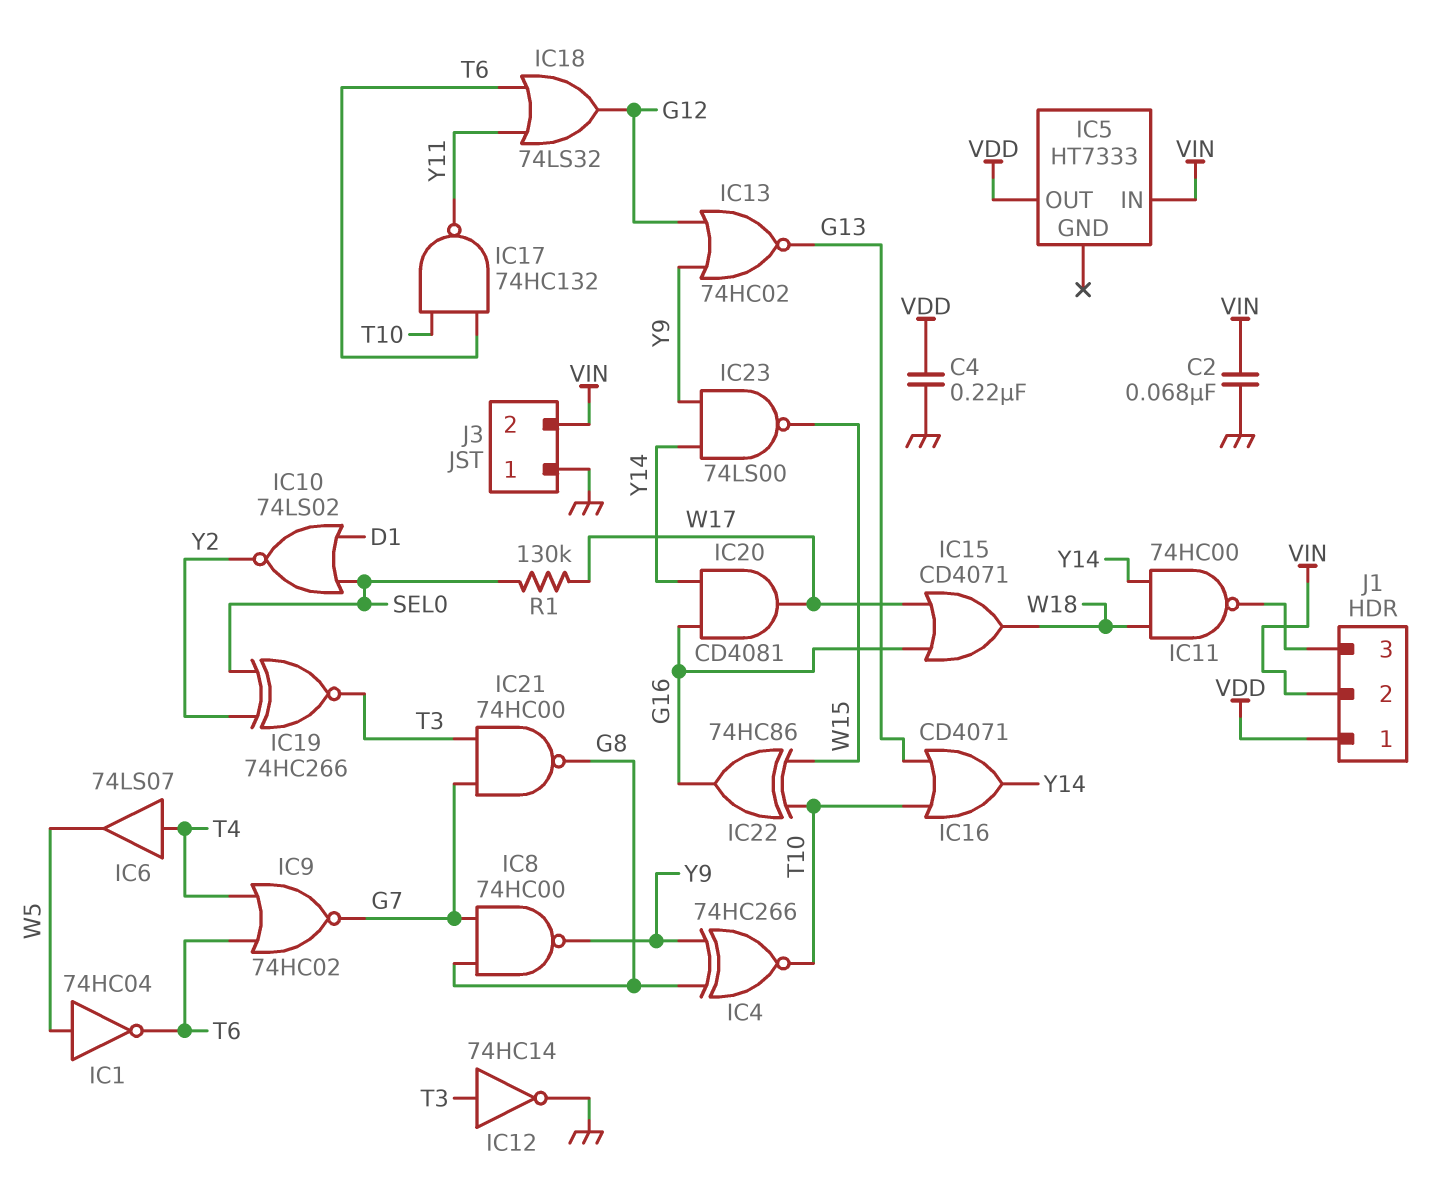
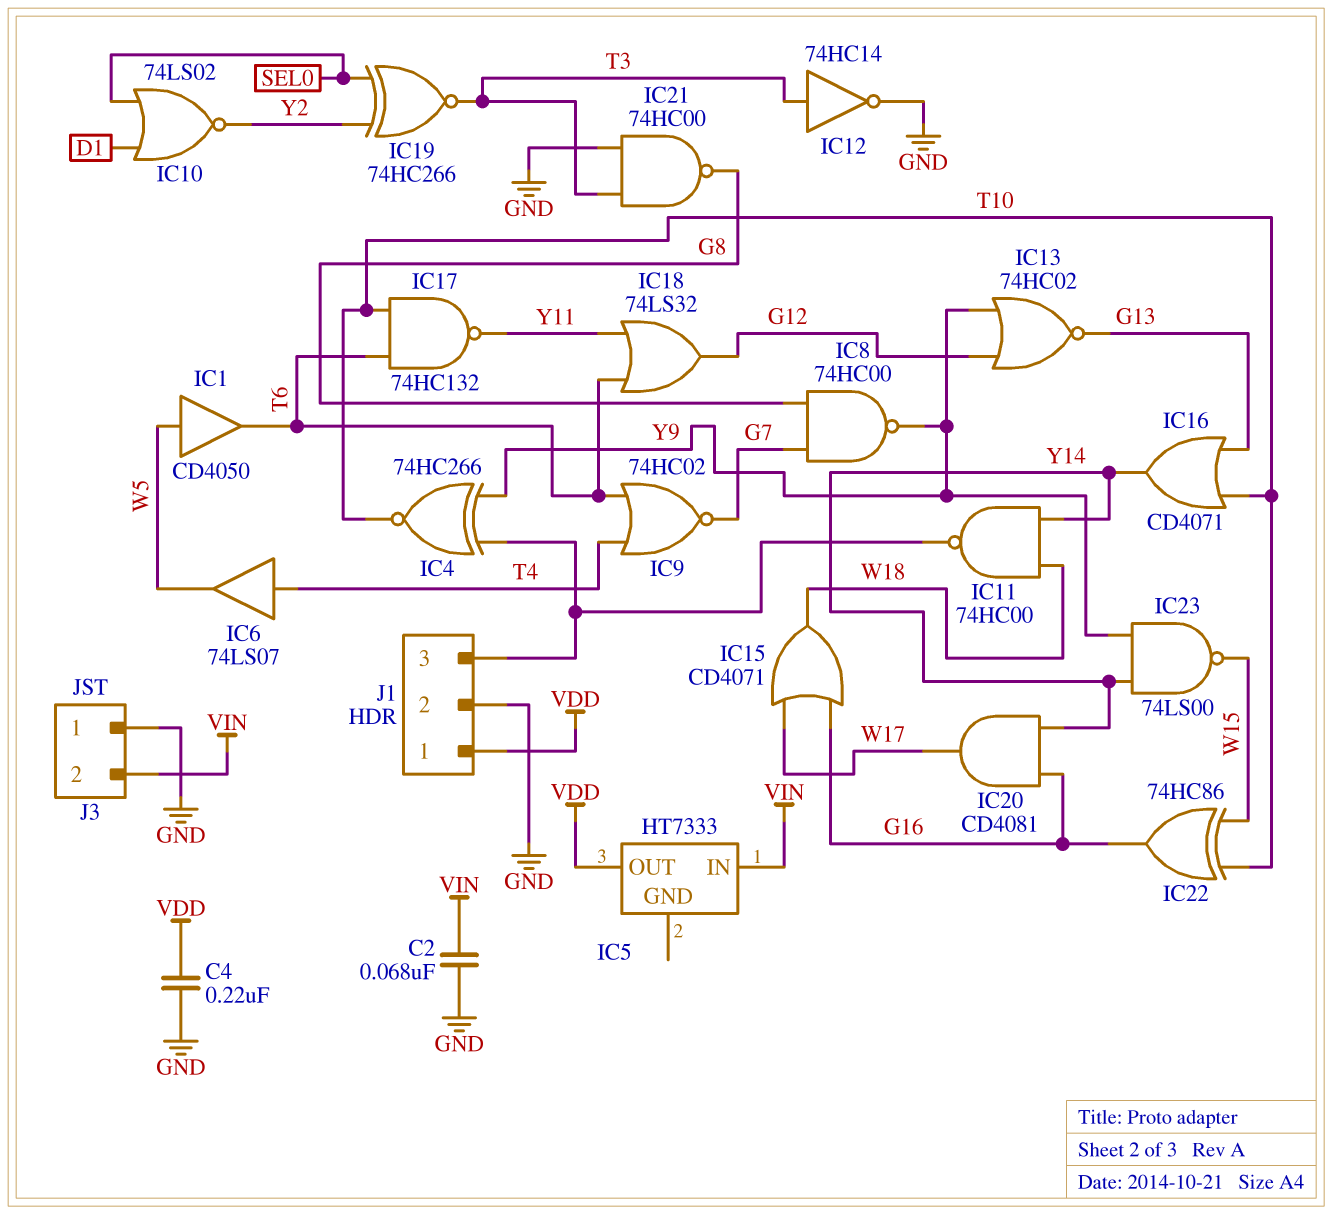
IC1: NOT 74HC04 (in W5, out T6) -> buffer CD4050 (in W5, out T6)
IC4: XNOR 74HC266 (in G8, in Y9, out T10) -> XNOR 74HC266 (in J1/3, in Y9, out T10)
IC21: NAND 74HC00 (in G7, in T3, out G8) -> NAND 74HC00 (in GND, in T3, out G8)
J1 pin 2: VIN -> GND
R1: 130k (SEL0, W17) -> none

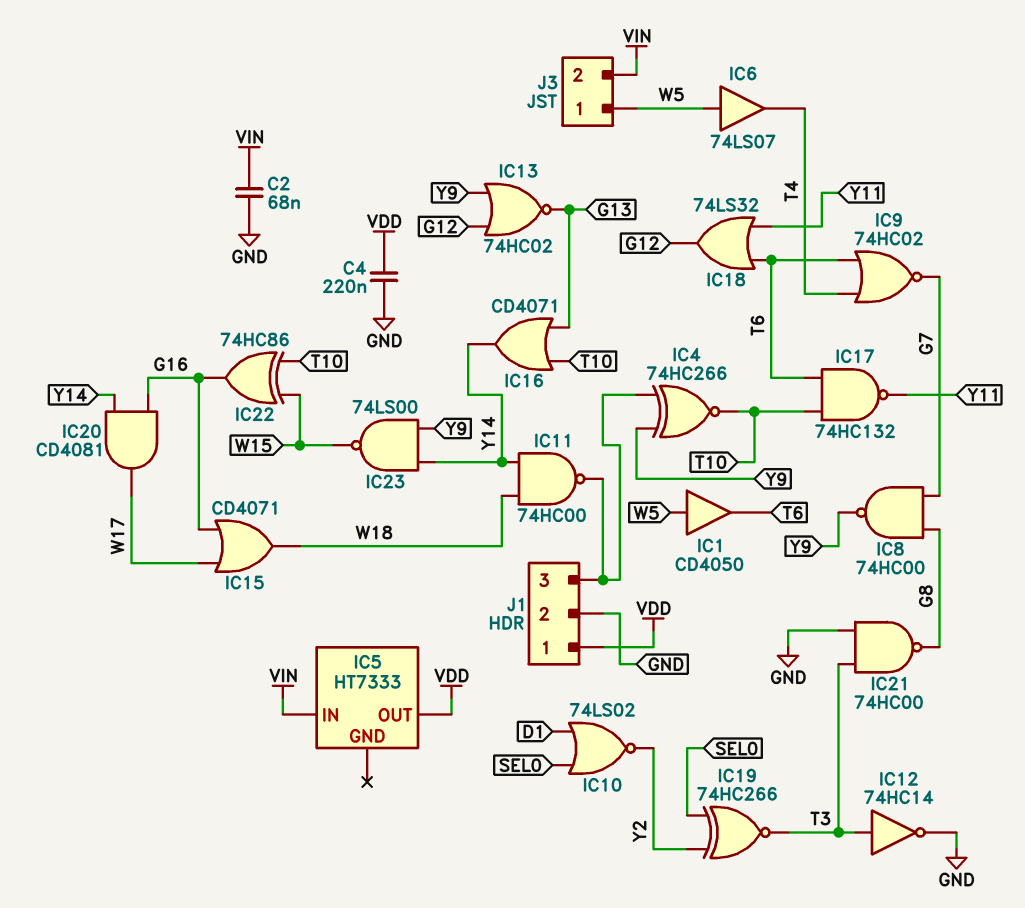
IC6: buffer 74LS07 (in T4, out W5) -> buffer 74LS07 (in W5, out T4)
J3 pin 1: GND -> W5

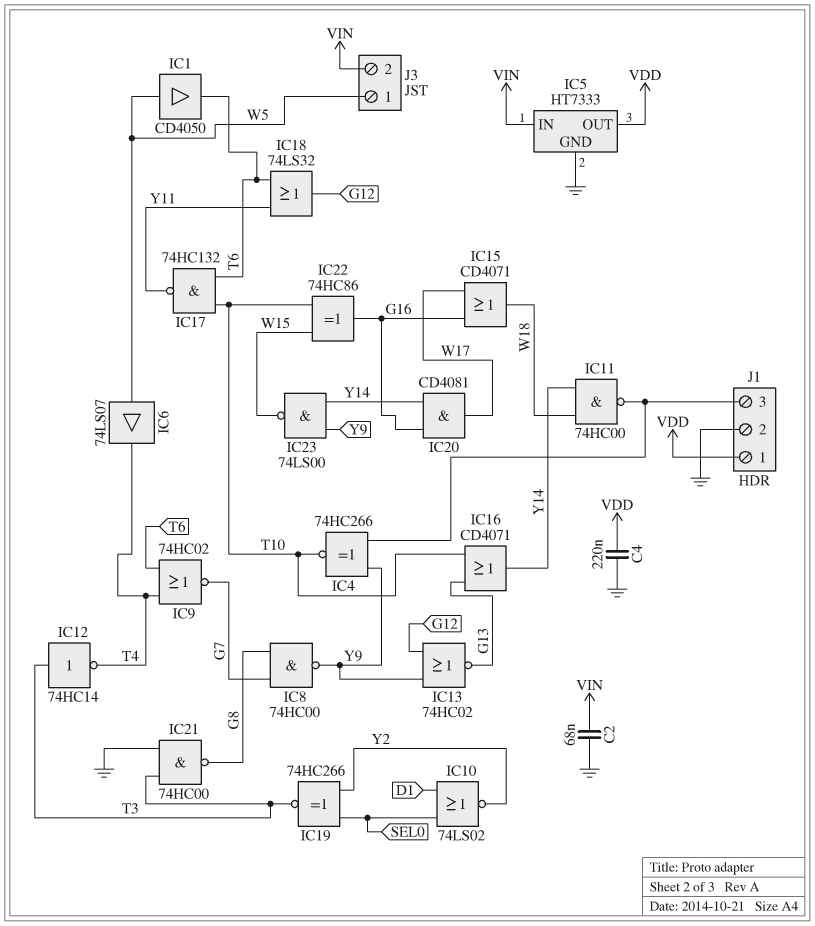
IC5 pin GND: none -> GND
IC12: NOT 74HC14 (in T3, out GND) -> NOT 74HC14 (in T3, out T4)

